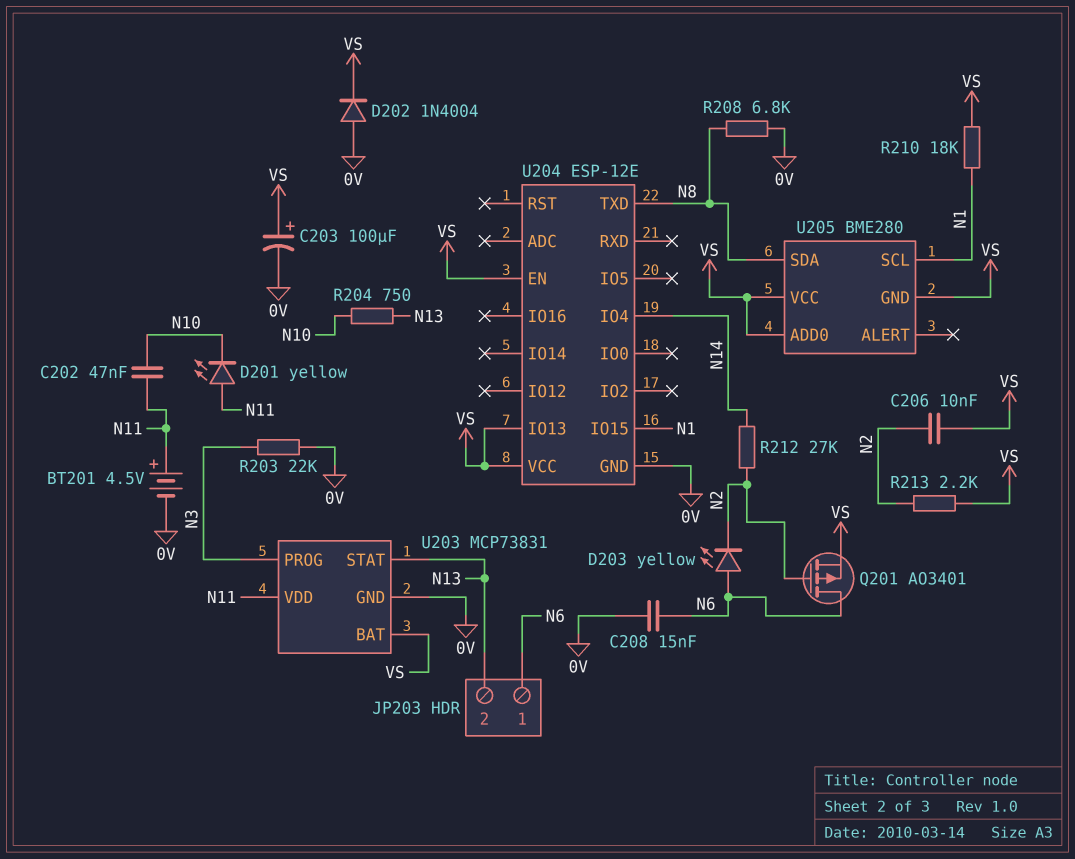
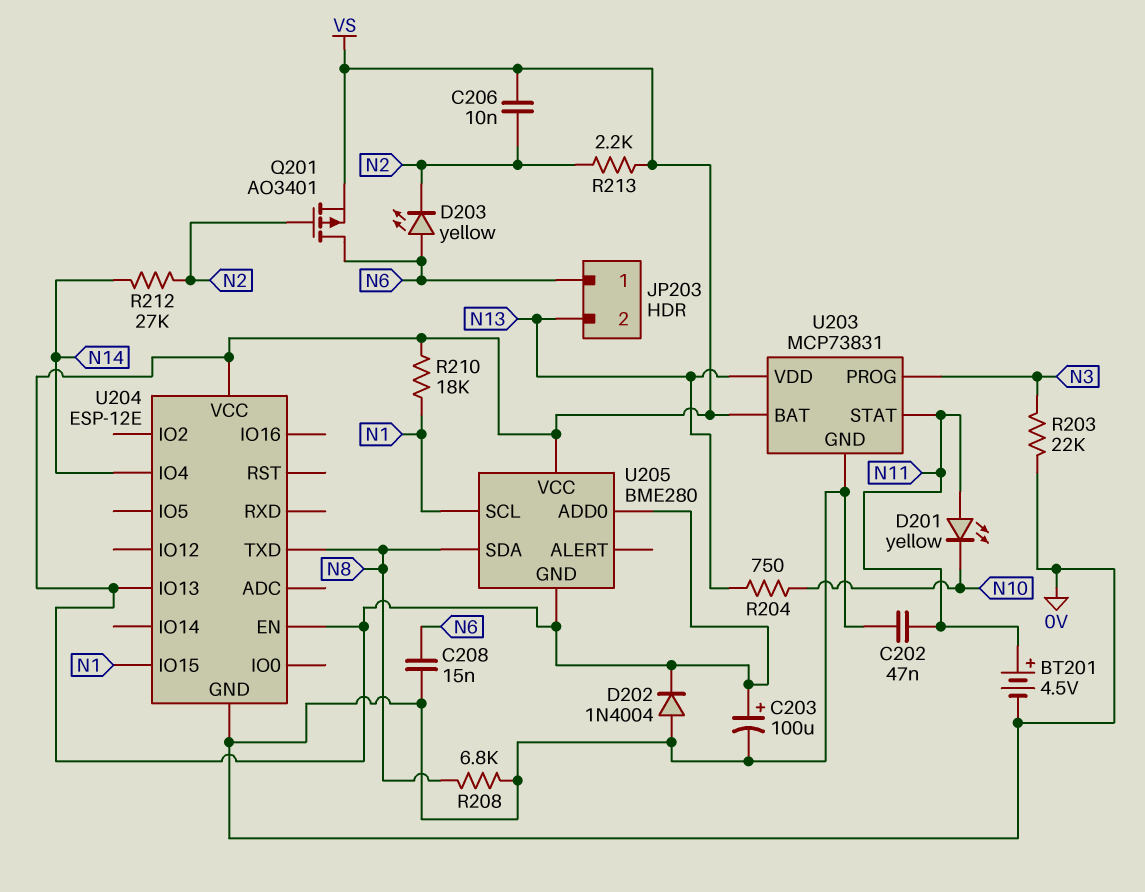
C202: 47nF (N10, N11) -> 47nF (0V, N11)
U203 pin STAT: N13 -> N11
U203 pin VDD: N11 -> N13

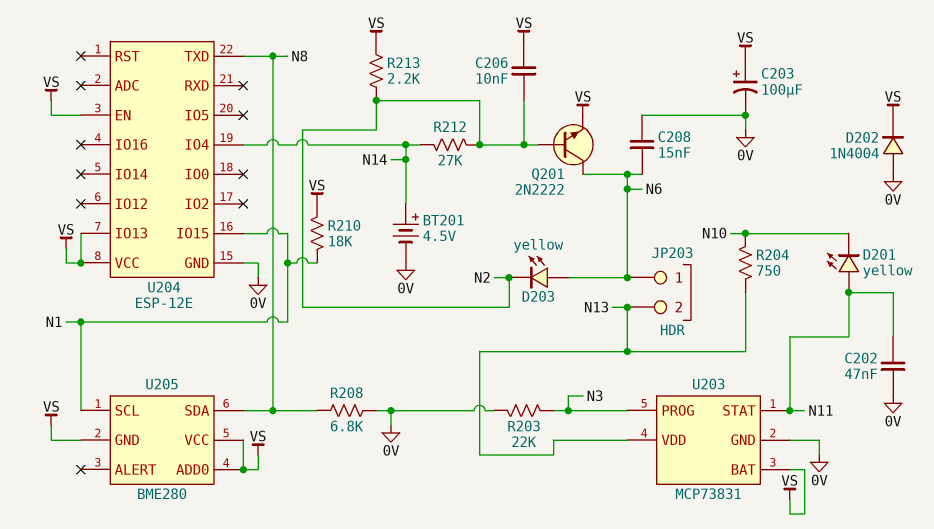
BT201: 4.5V (plus N11, minus 0V) -> 4.5V (plus N14, minus 0V)
Q201: PMOS AO3401 (G N2, D N6, S VS) -> NPN 2N2222 (B N2, C N6, E VS)

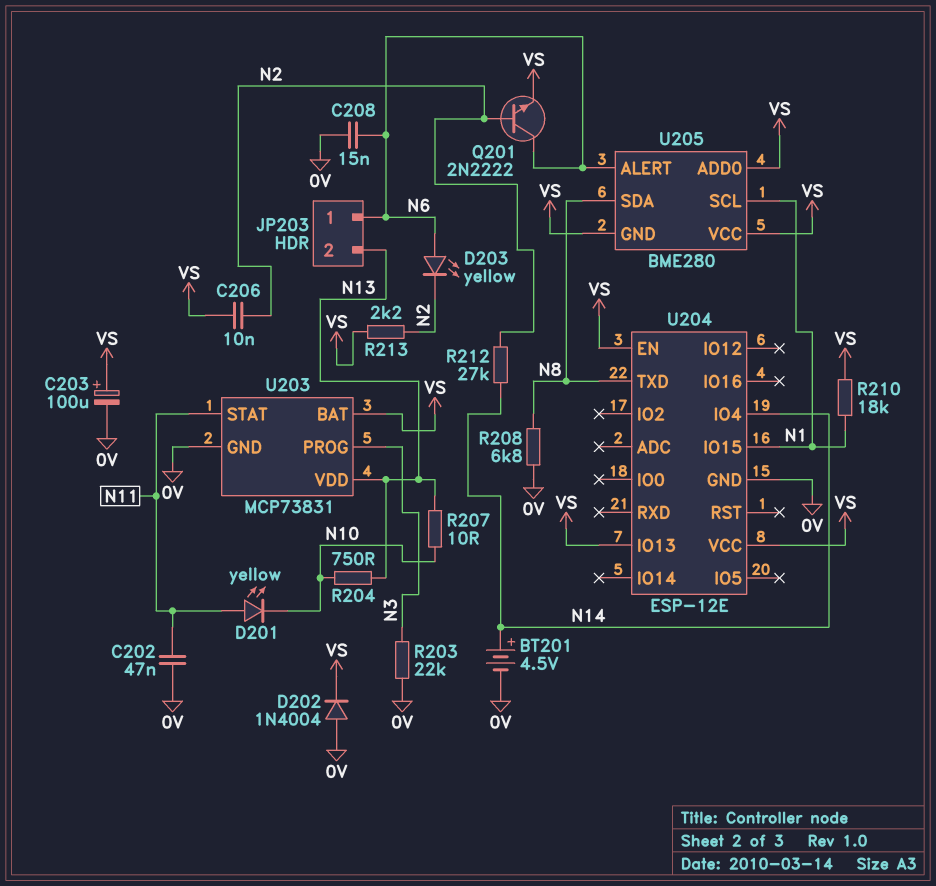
R207: none -> 10 (N10, N13)
U205 pin ALERT: none -> N6

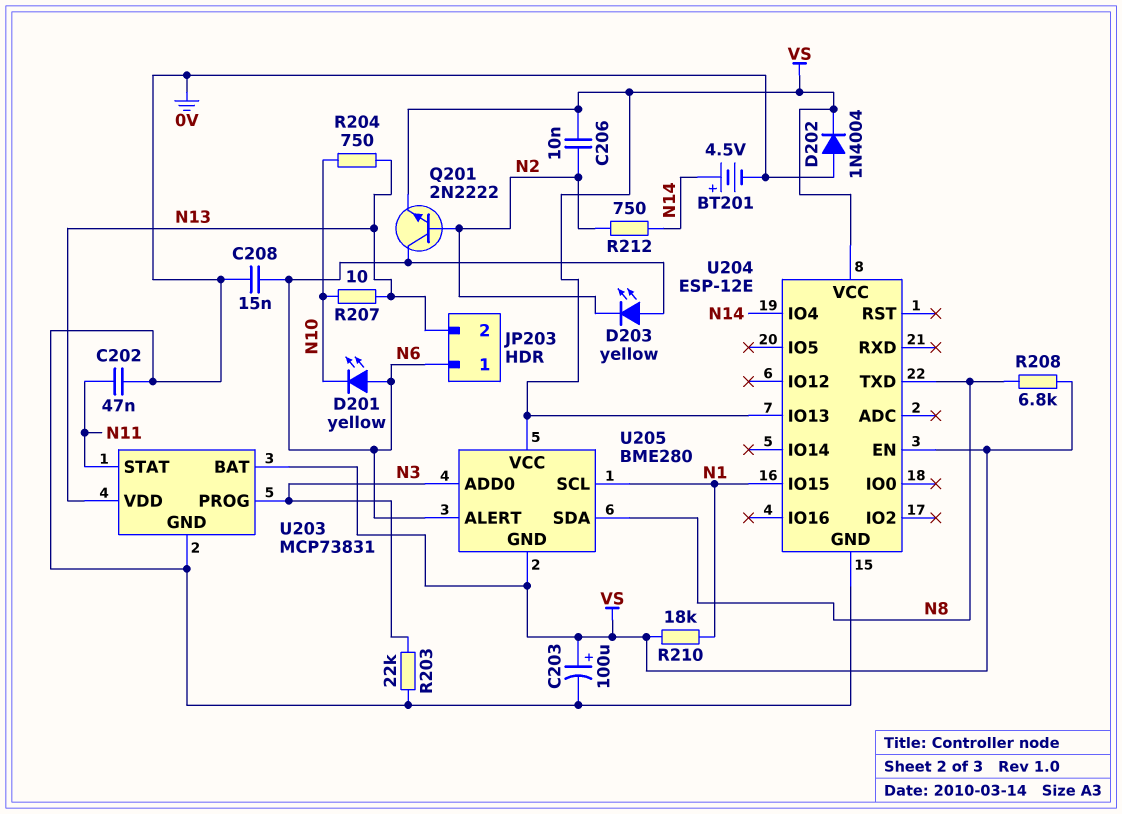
D201: LED yellow (A N11, K N10) -> LED yellow (A N6, K N10)
R208: 6.8k (0V, N8) -> 6.8k (N8, VS)
R212: 27k (N2, N14) -> 750 (N2, N14)
R213: 2.2k (N2, VS) -> none
U205 pin ADD0: VS -> N3

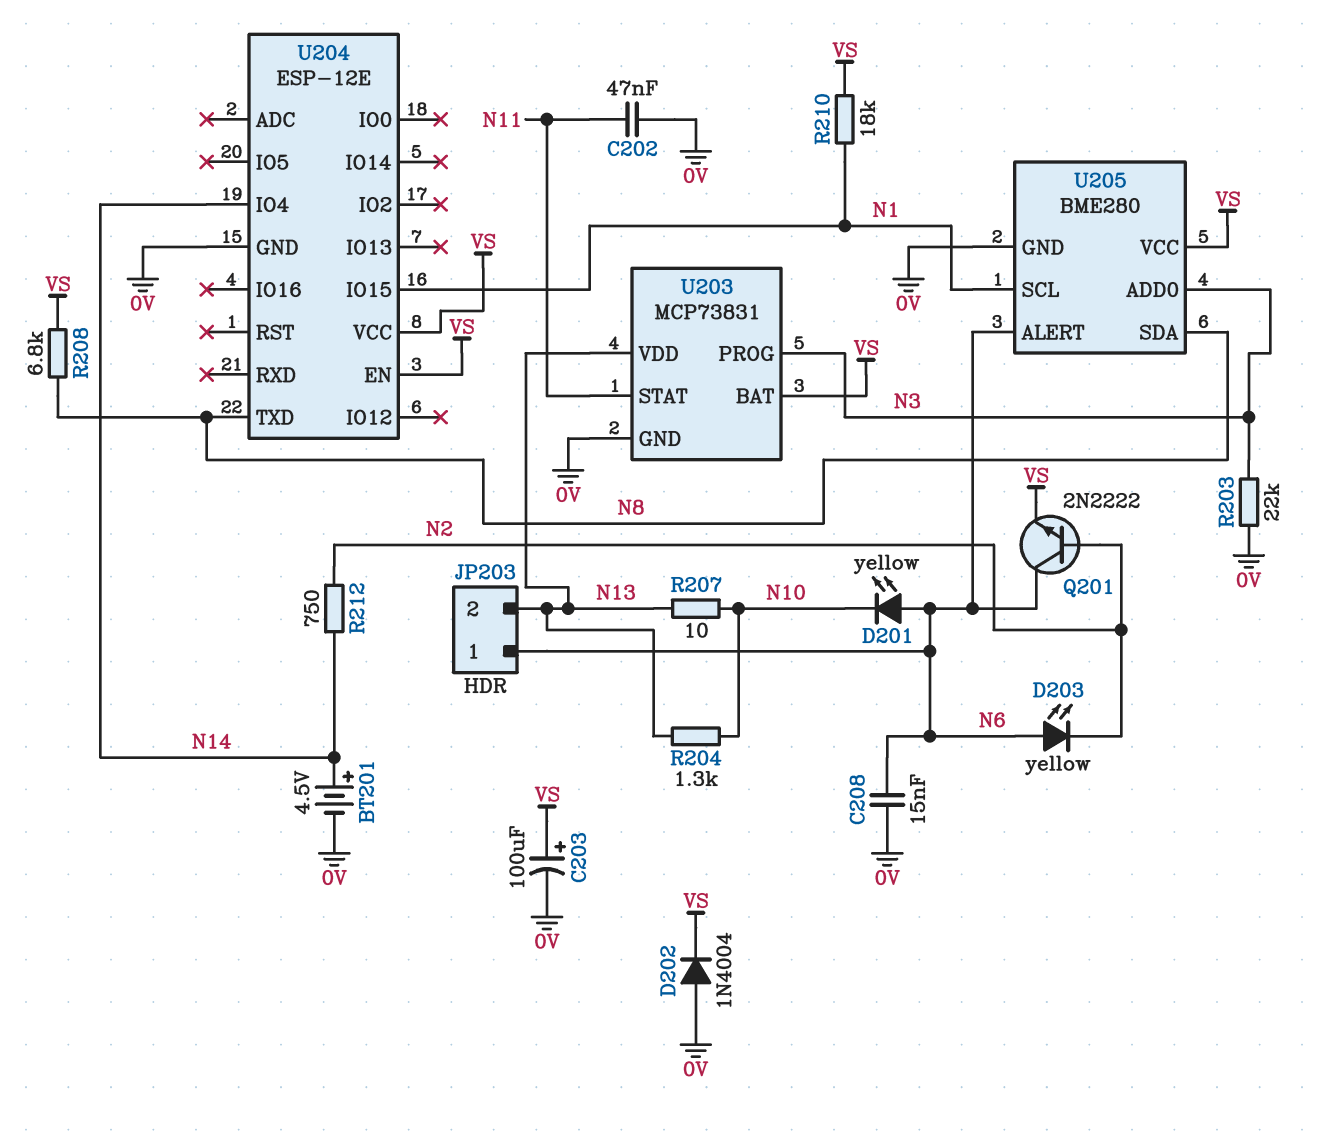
C206: 10nF (N2, VS) -> none
R204: 750 (N10, N13) -> 1.3k (N10, N13)
U204 pin IO13: VS -> none
U205 pin GND: VS -> 0V

